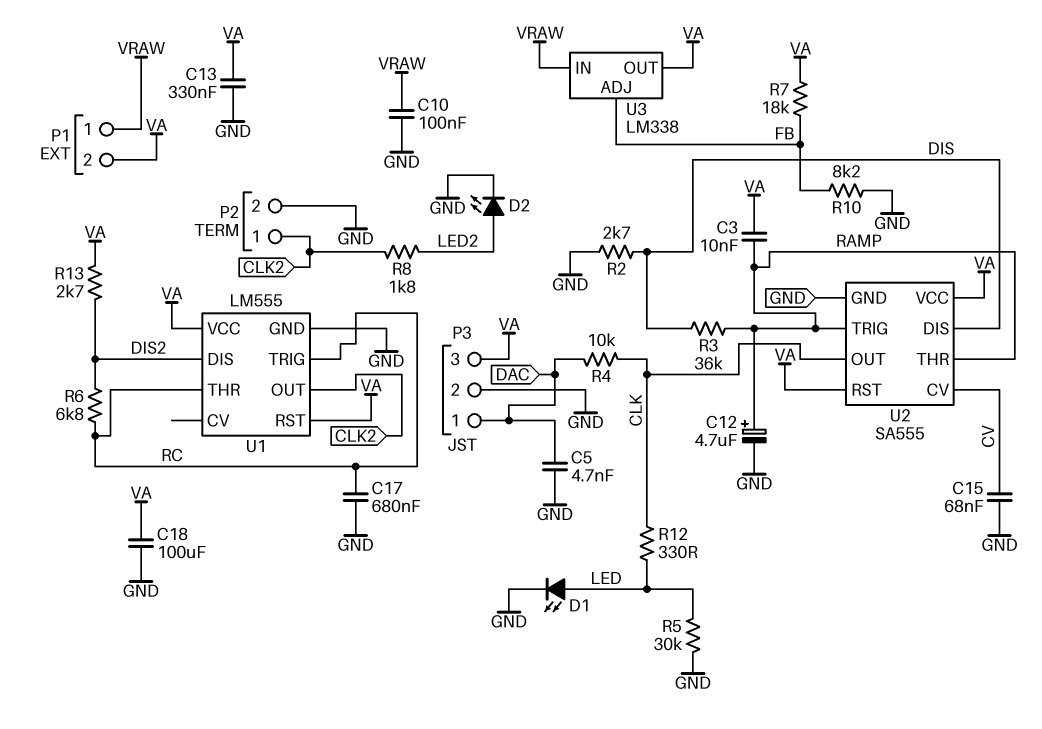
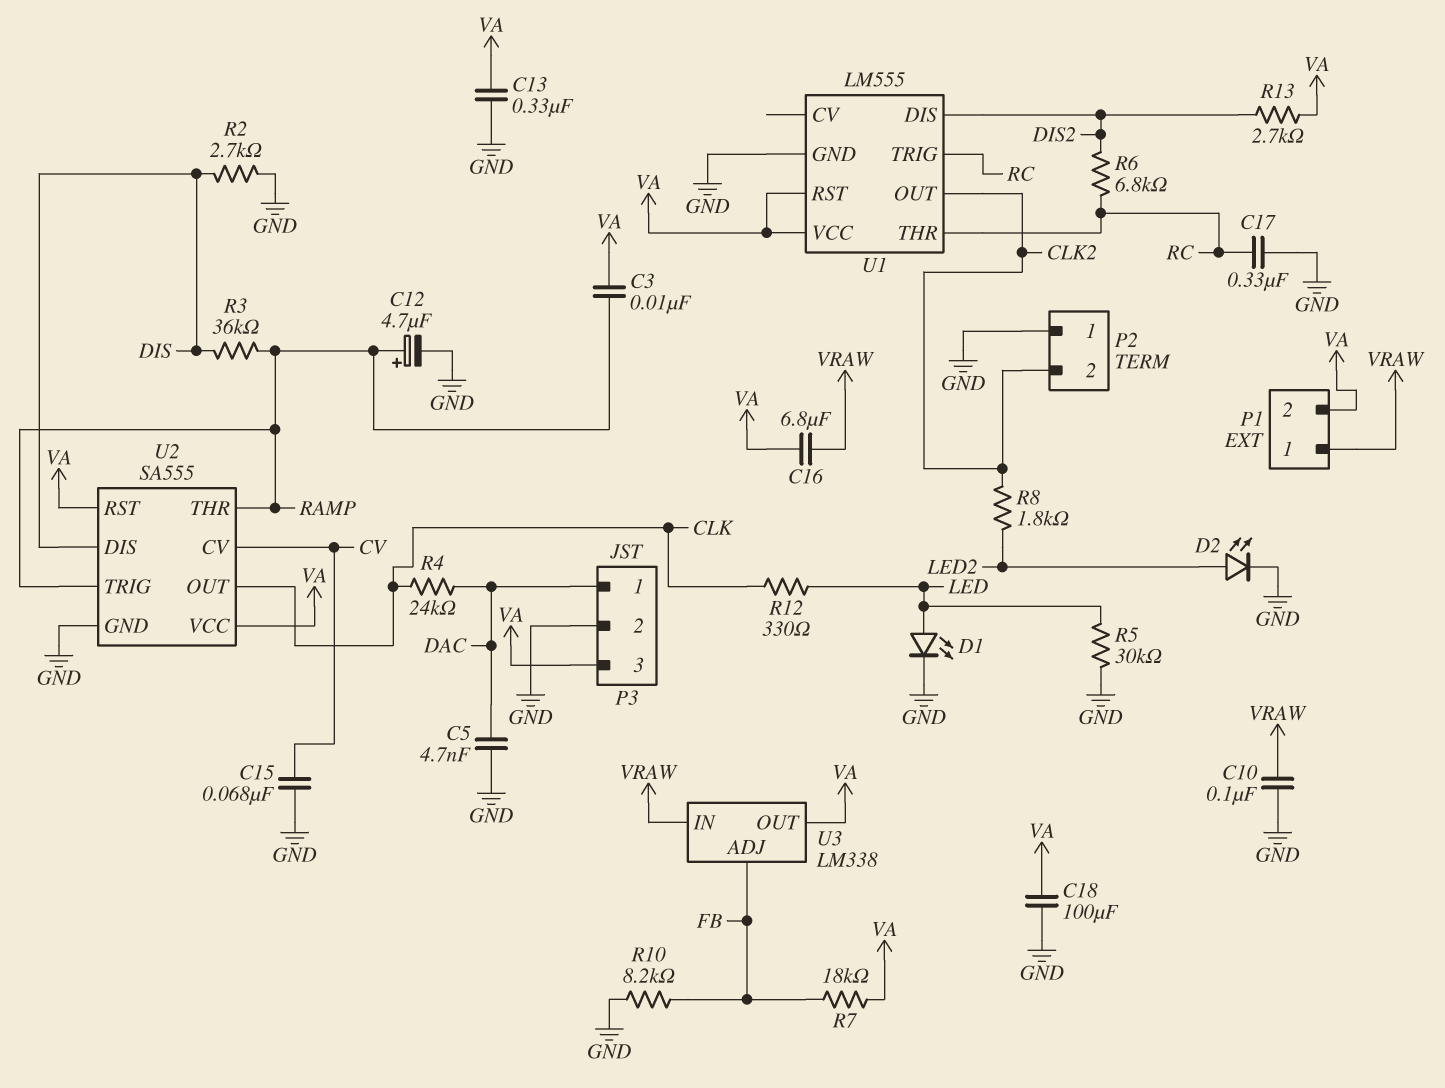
C16: none -> 6.8uF (VA, VRAW)
C17: 680nF (GND, RC) -> 330nF (GND, RC)
P2 pin 1: CLK2 -> GND
P2 pin 2: GND -> CLK2
R4: 10k (CLK, DAC) -> 24k (CLK, DAC)

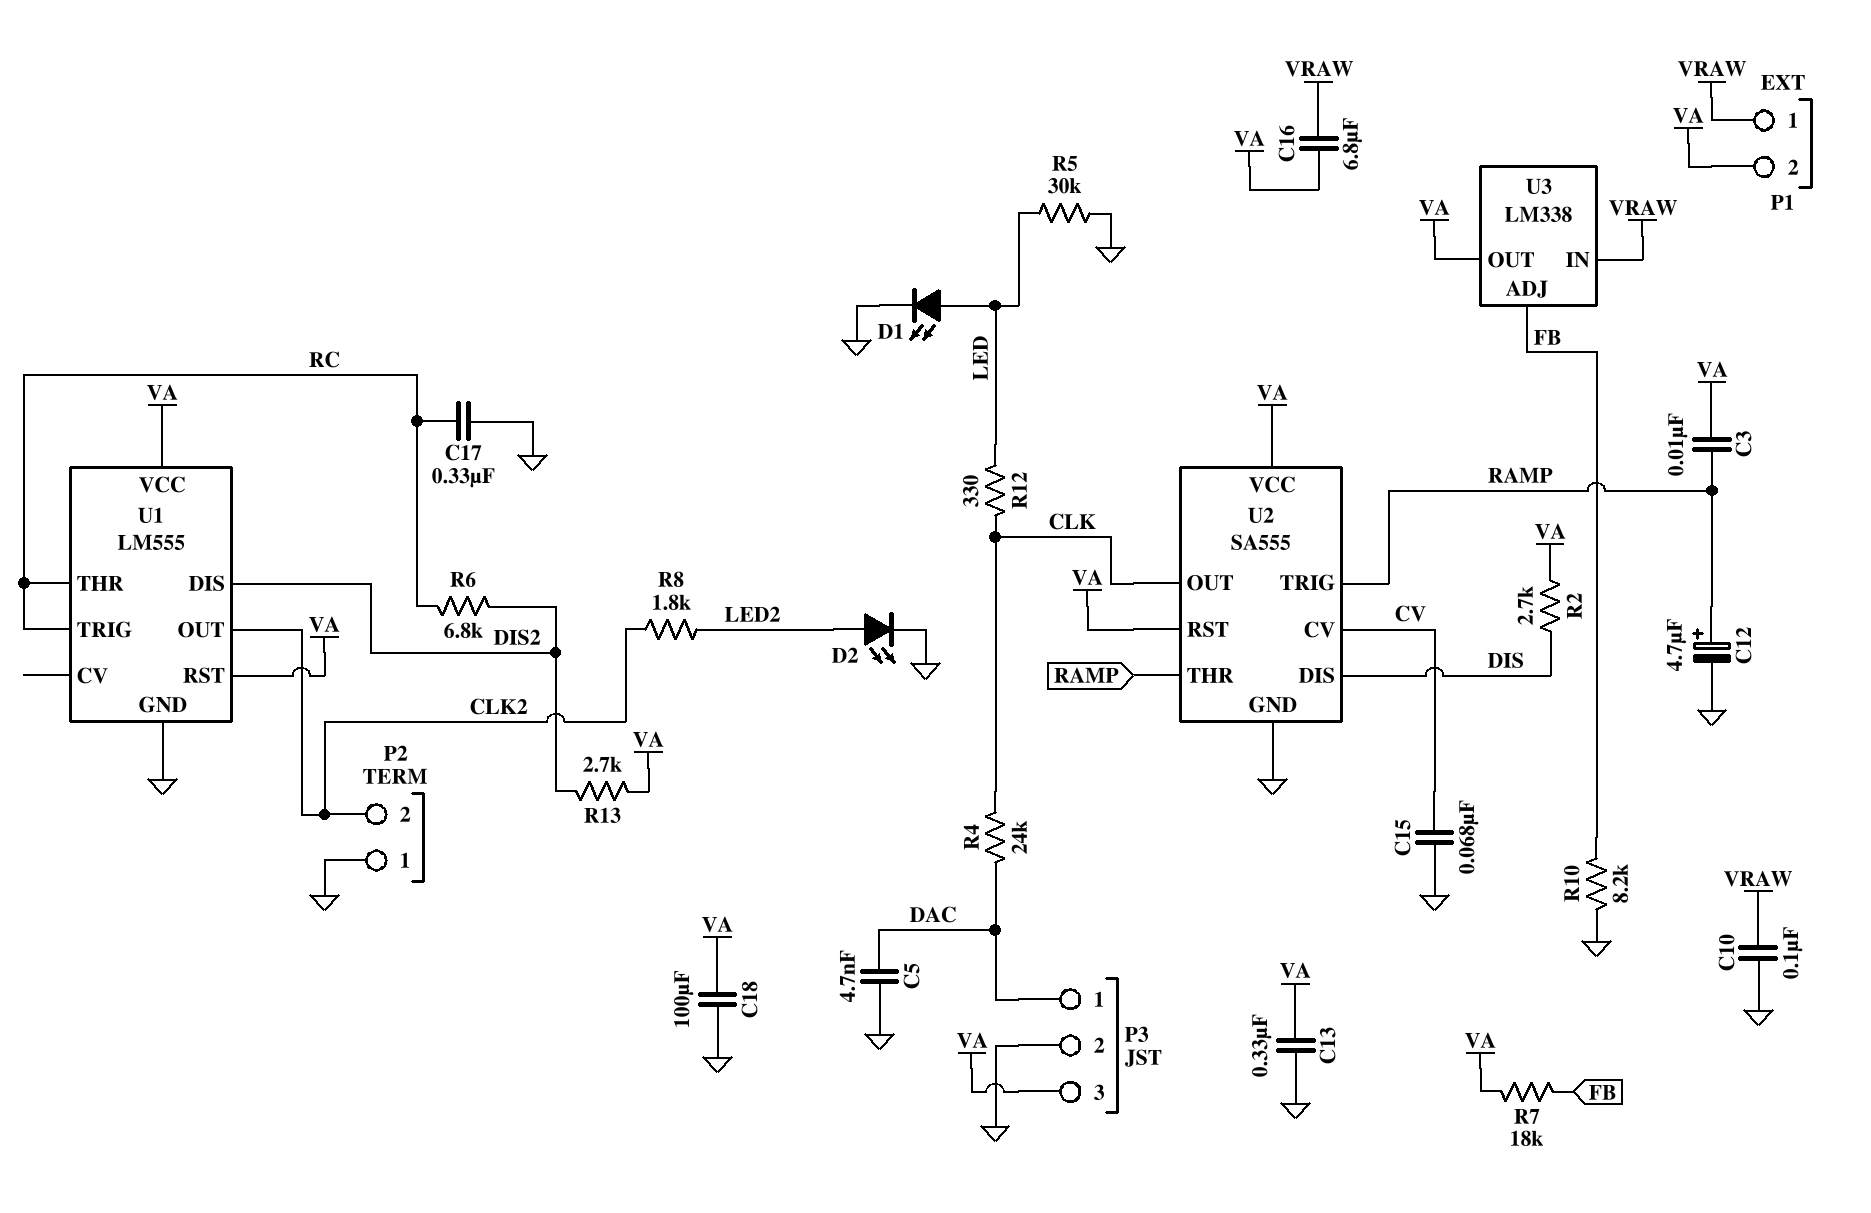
R2: 2.7k (DIS, GND) -> 2.7k (DIS, VA)
R3: 36k (DIS, RAMP) -> none

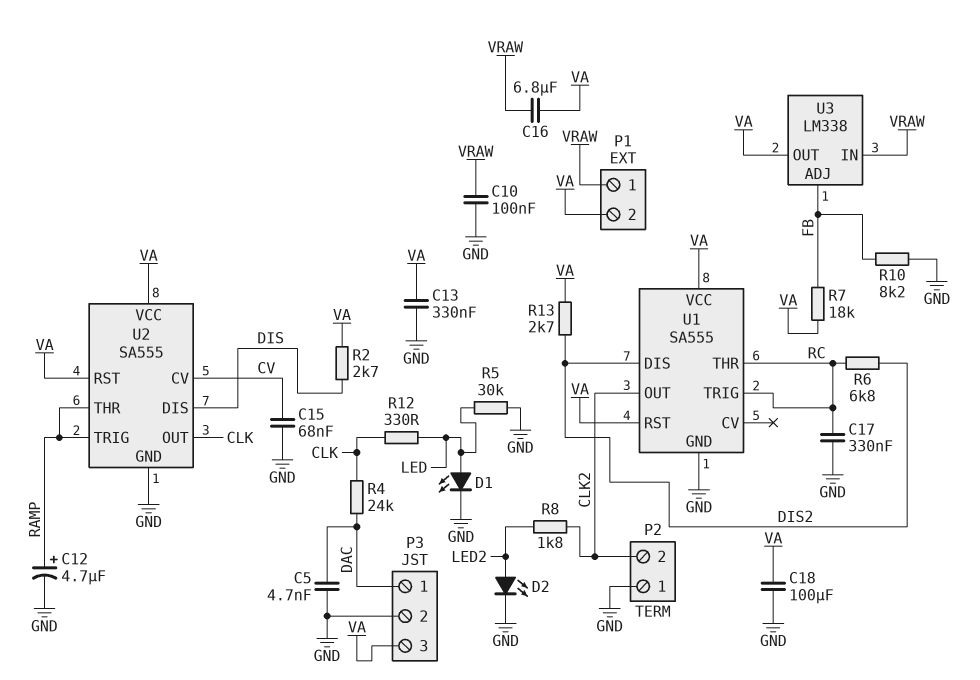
C3: 10nF (RAMP, VA) -> none
U1: LM555 -> SA555

